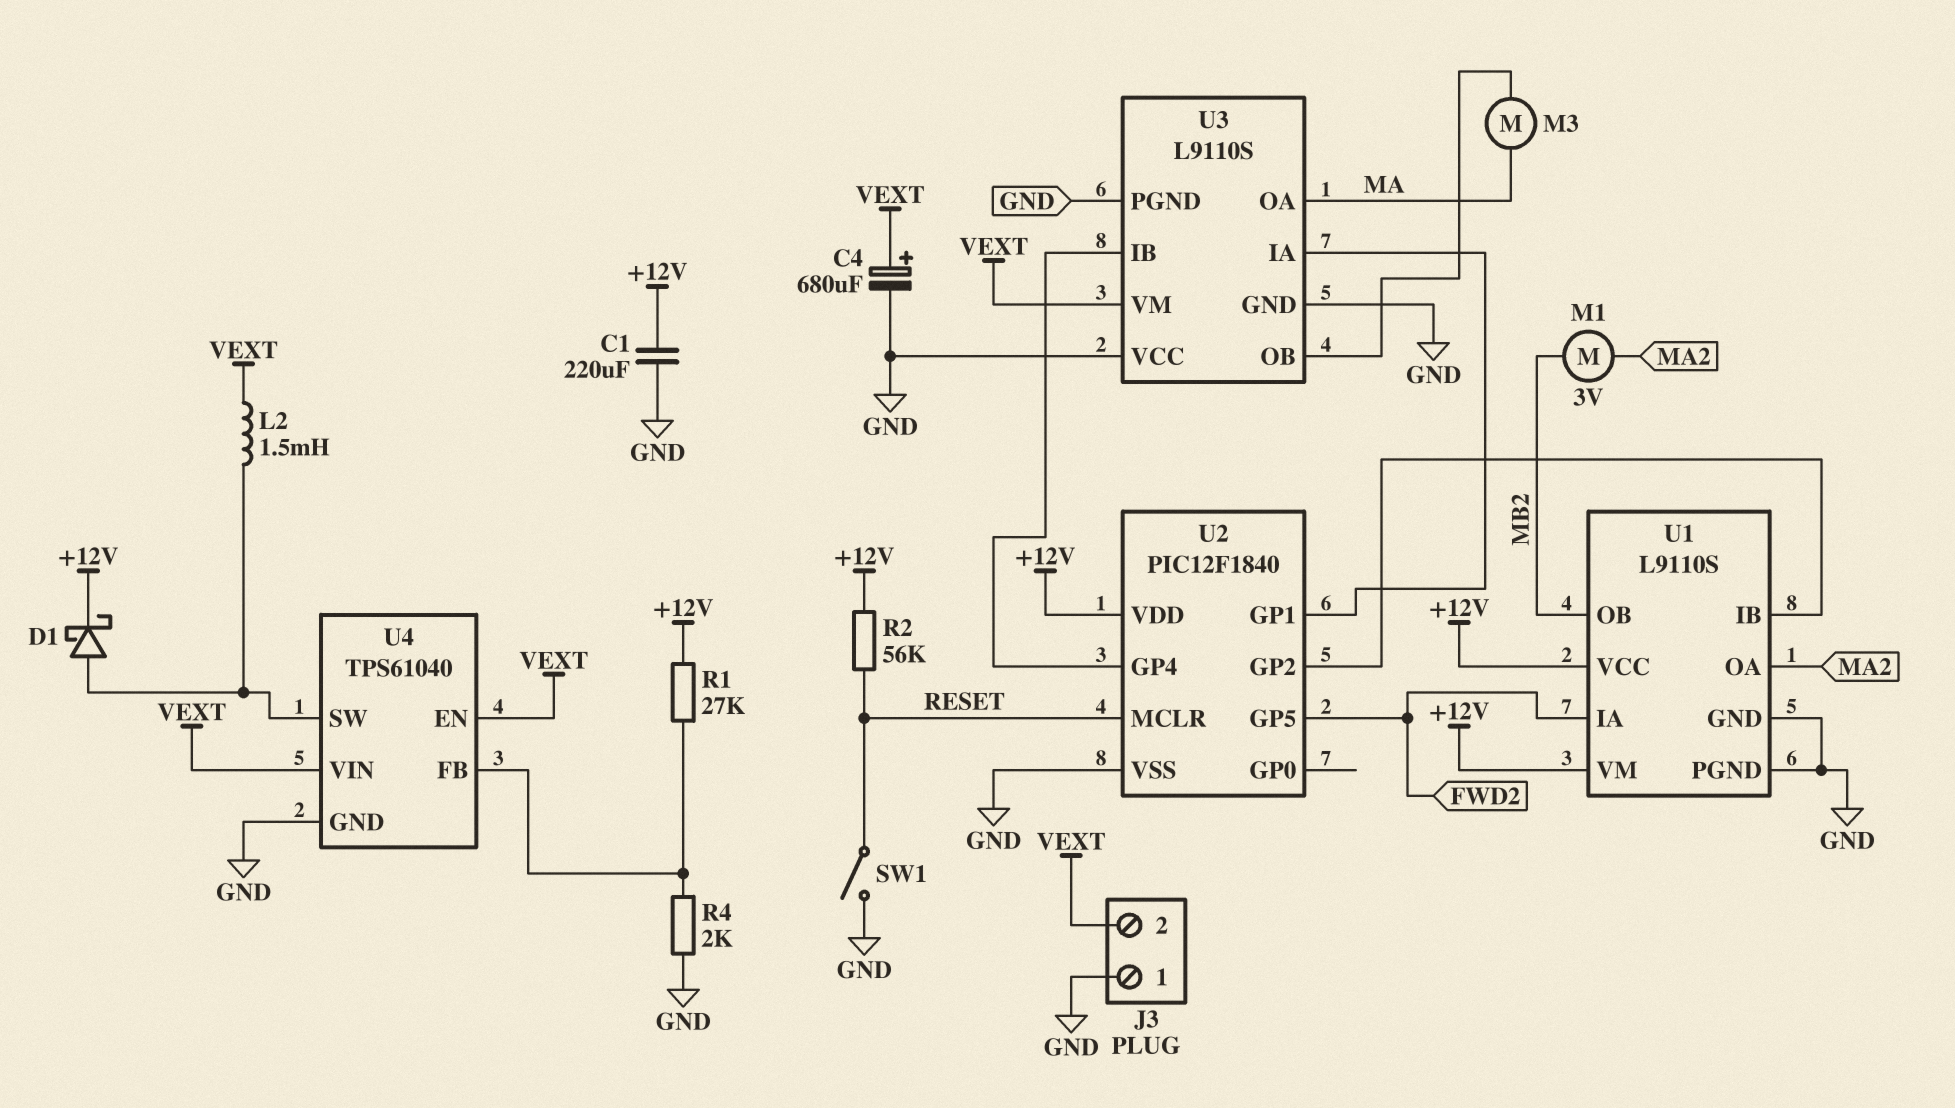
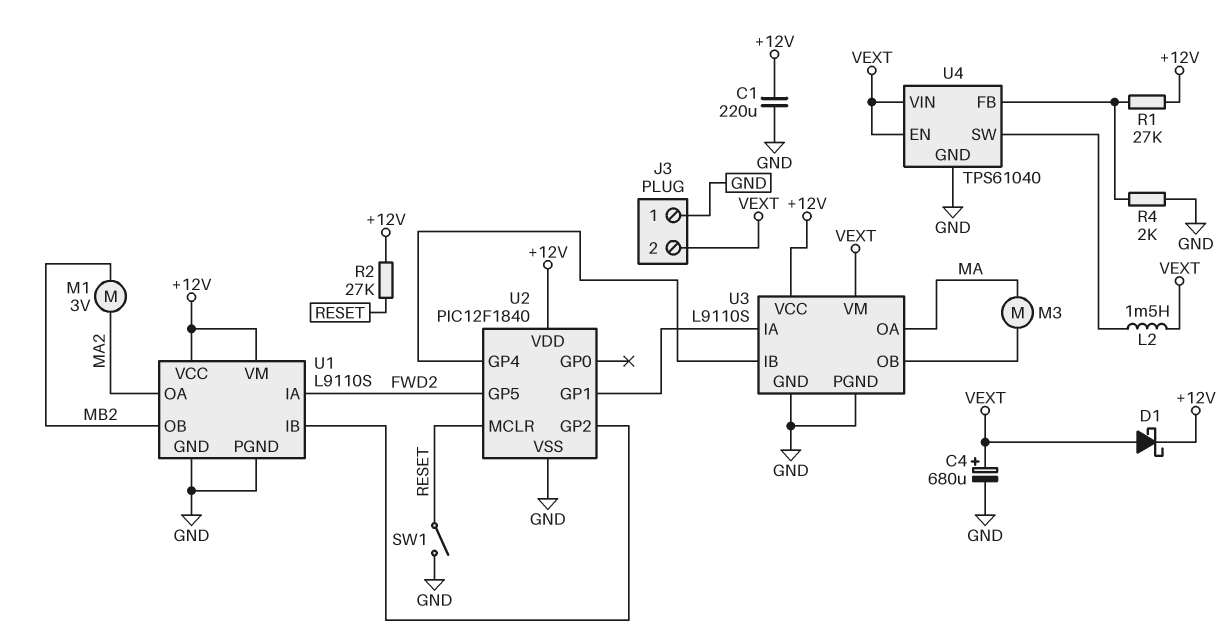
D1: schottky (A U4/SW, K +12V) -> schottky (A VEXT, K +12V)
R2: 56k (+12V, RESET) -> 27k (+12V, RESET)
U3 pin VCC: GND -> +12V

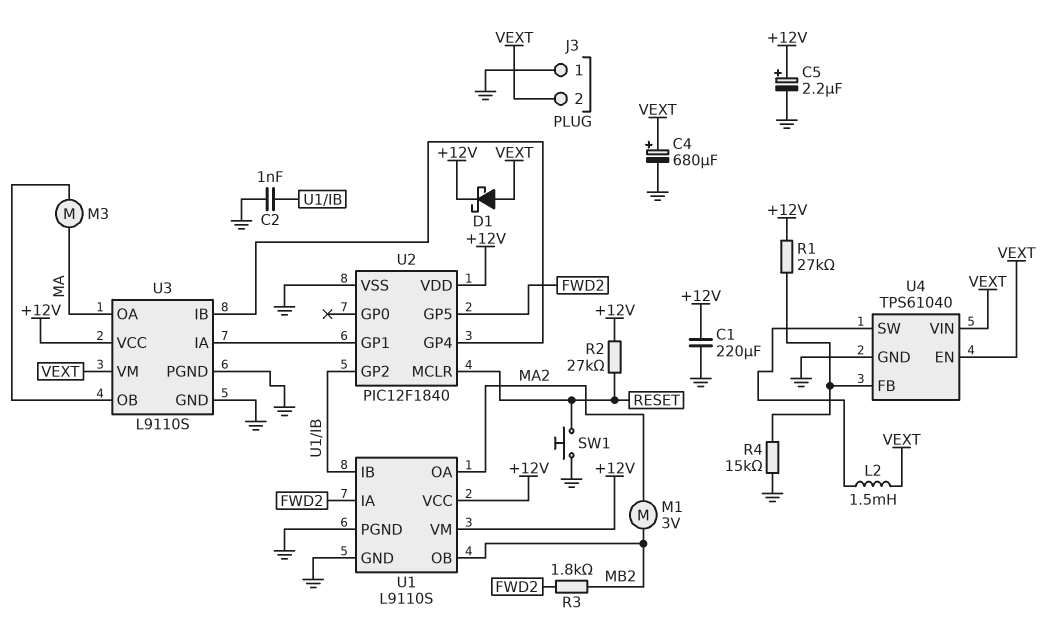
C2: none -> 1nF (GND, U1/IB)
C5: none -> 2.2uF (plus +12V, minus GND)
R3: none -> 1.8k (FWD2, MB2)
R4: 2k (GND, U4/FB) -> 15k (GND, U4/FB)
SW1: switch (GND, RESET) -> button (GND, RESET)

